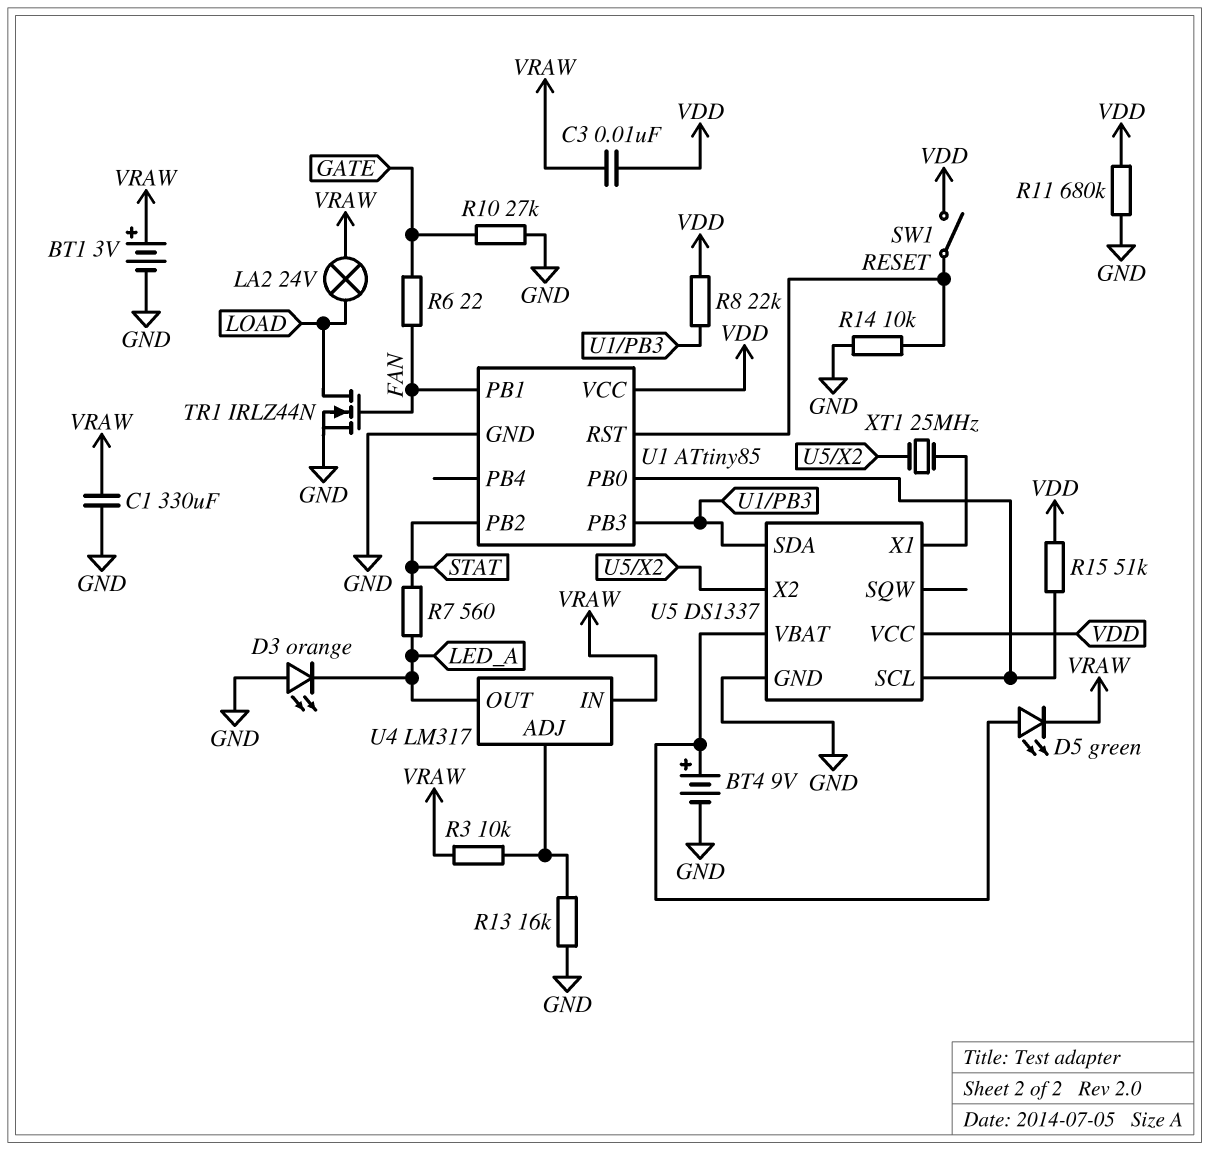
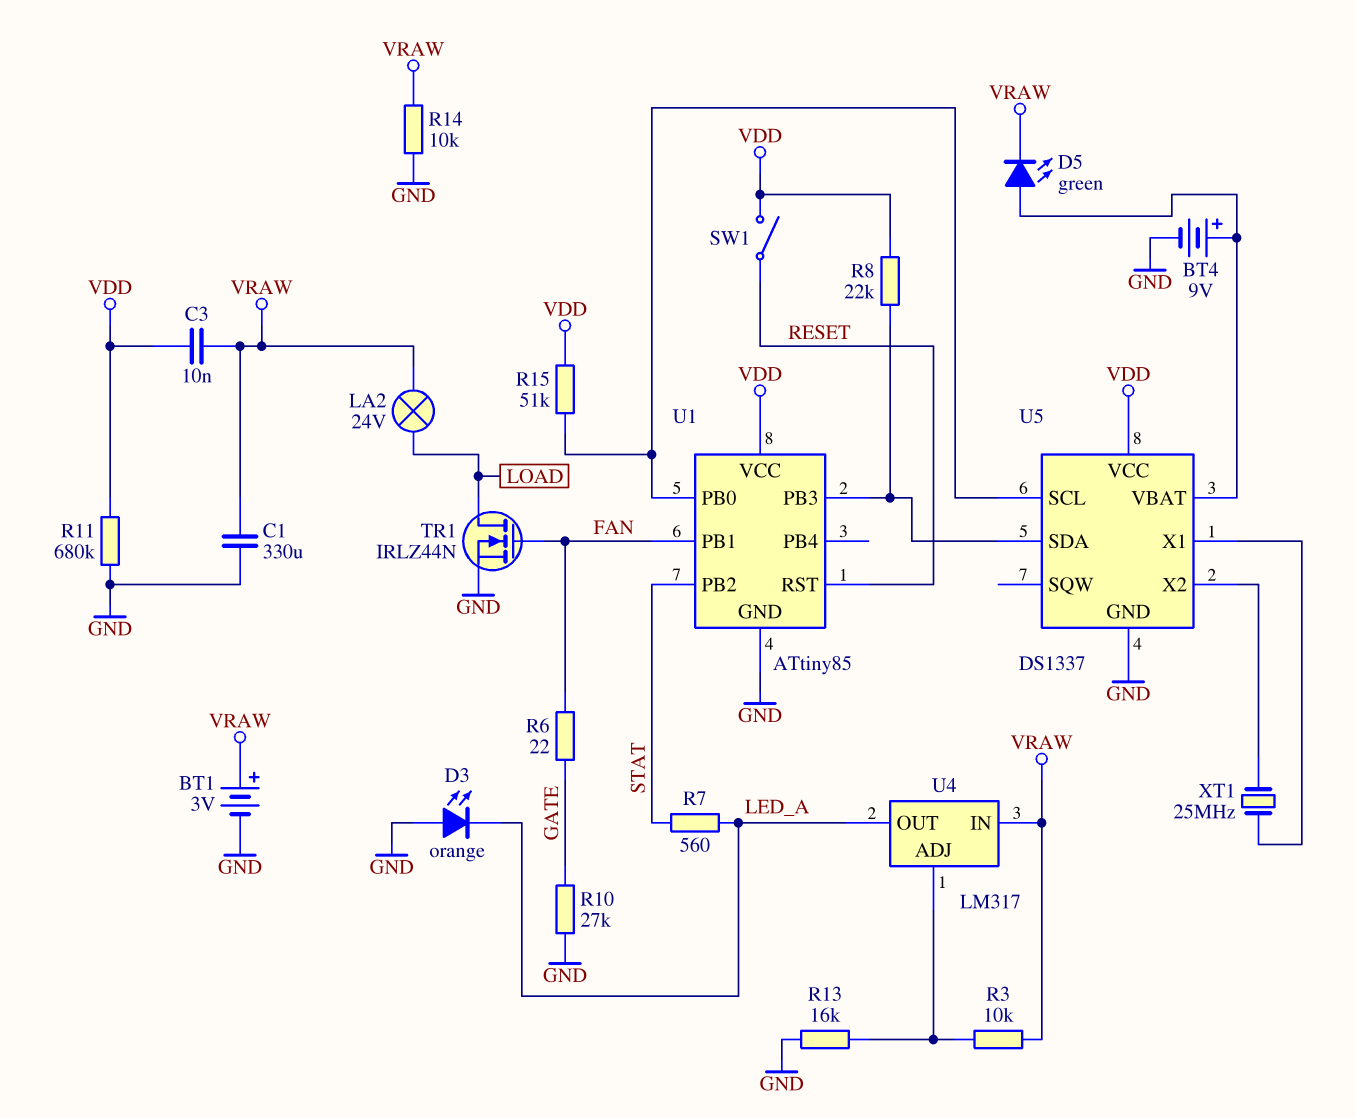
R14: 10k (GND, RESET) -> 10k (GND, VRAW)

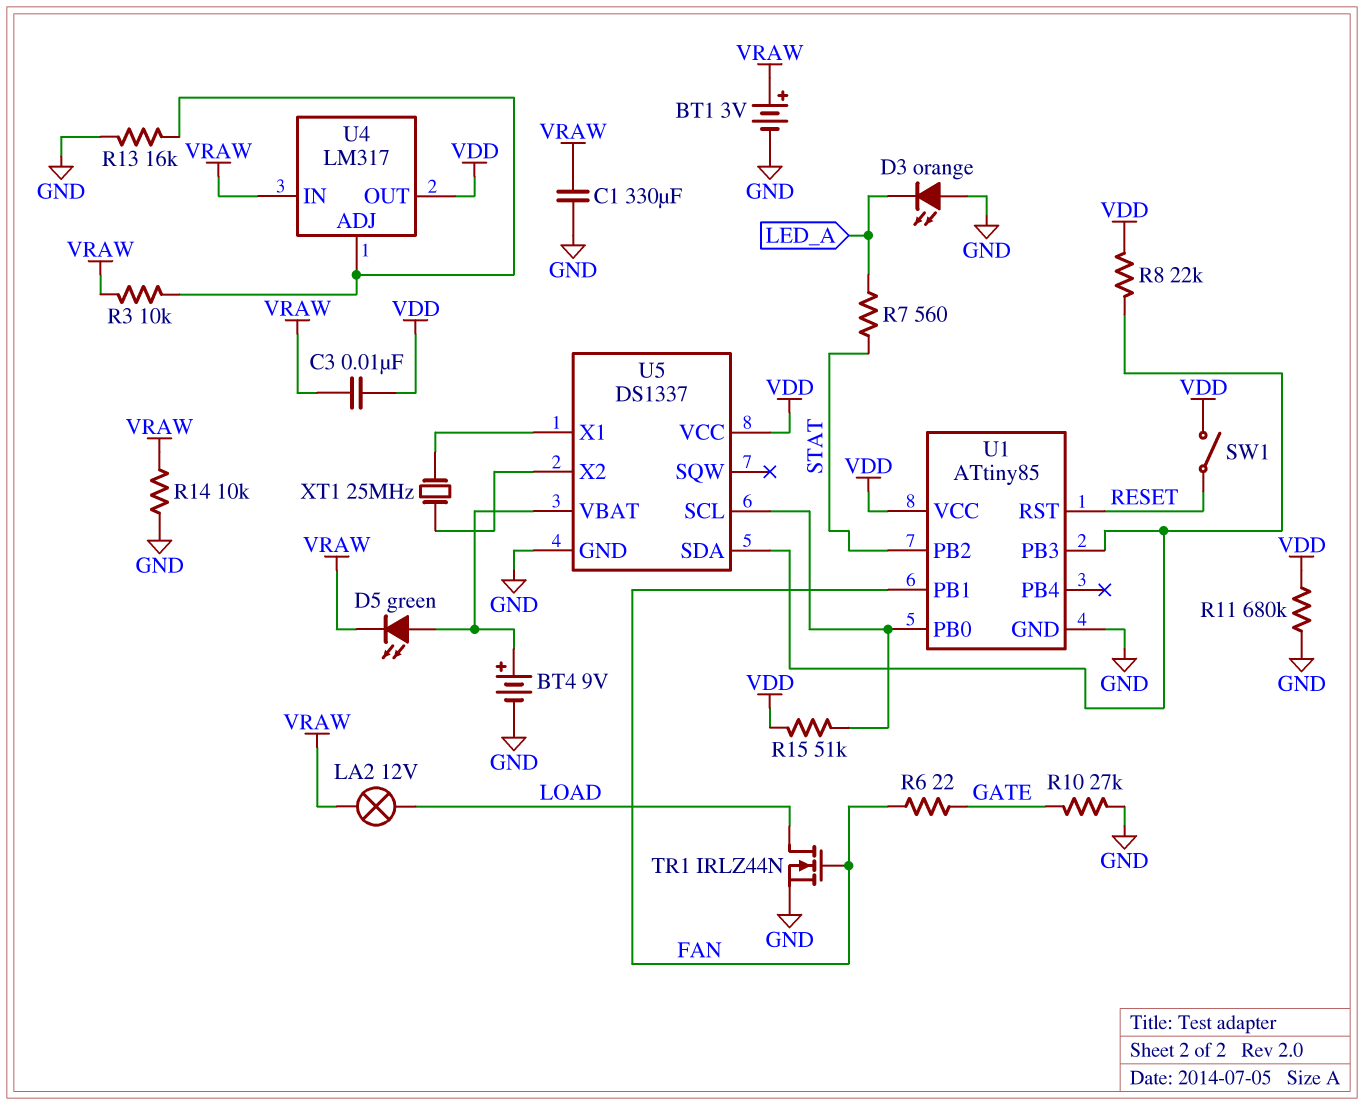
LA2: lamp 24V (LOAD, VRAW) -> lamp 12V (LOAD, VRAW)
U4 pin OUT: LED_A -> VDD

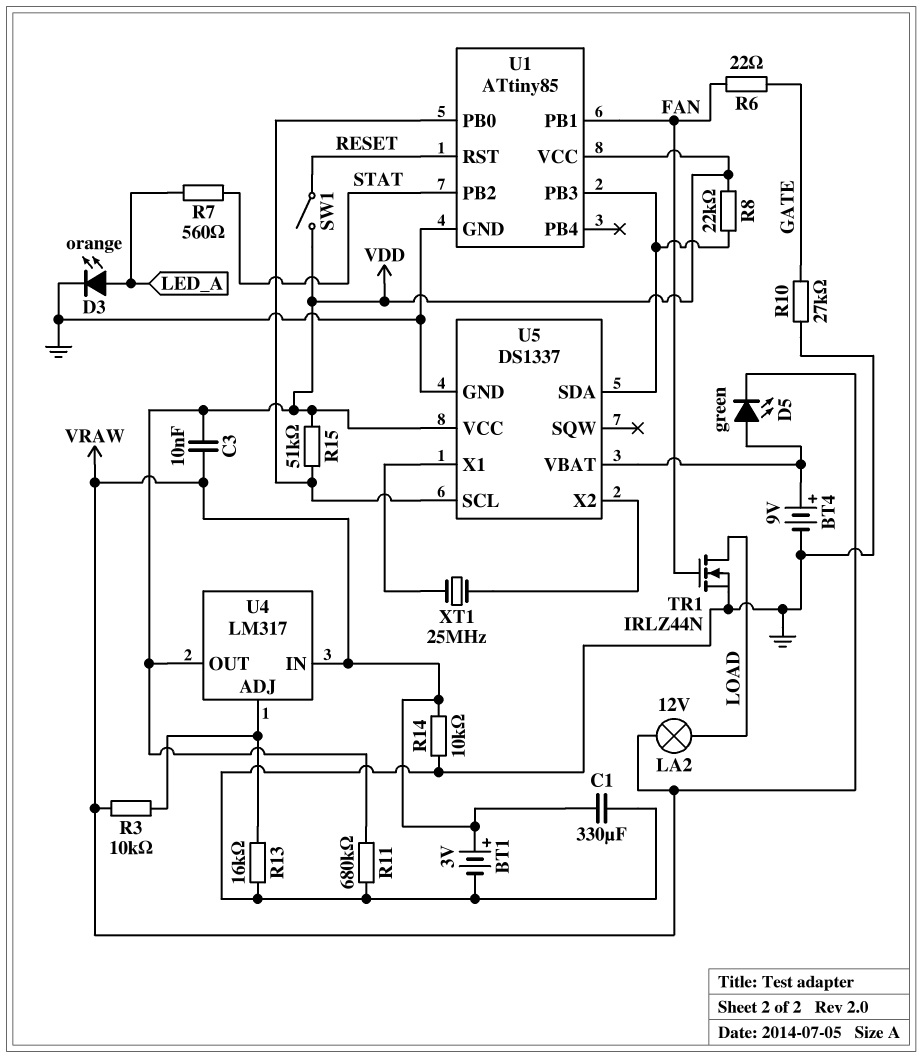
D3: LED orange (A GND, K LED_A) -> LED orange (A LED_A, K GND)

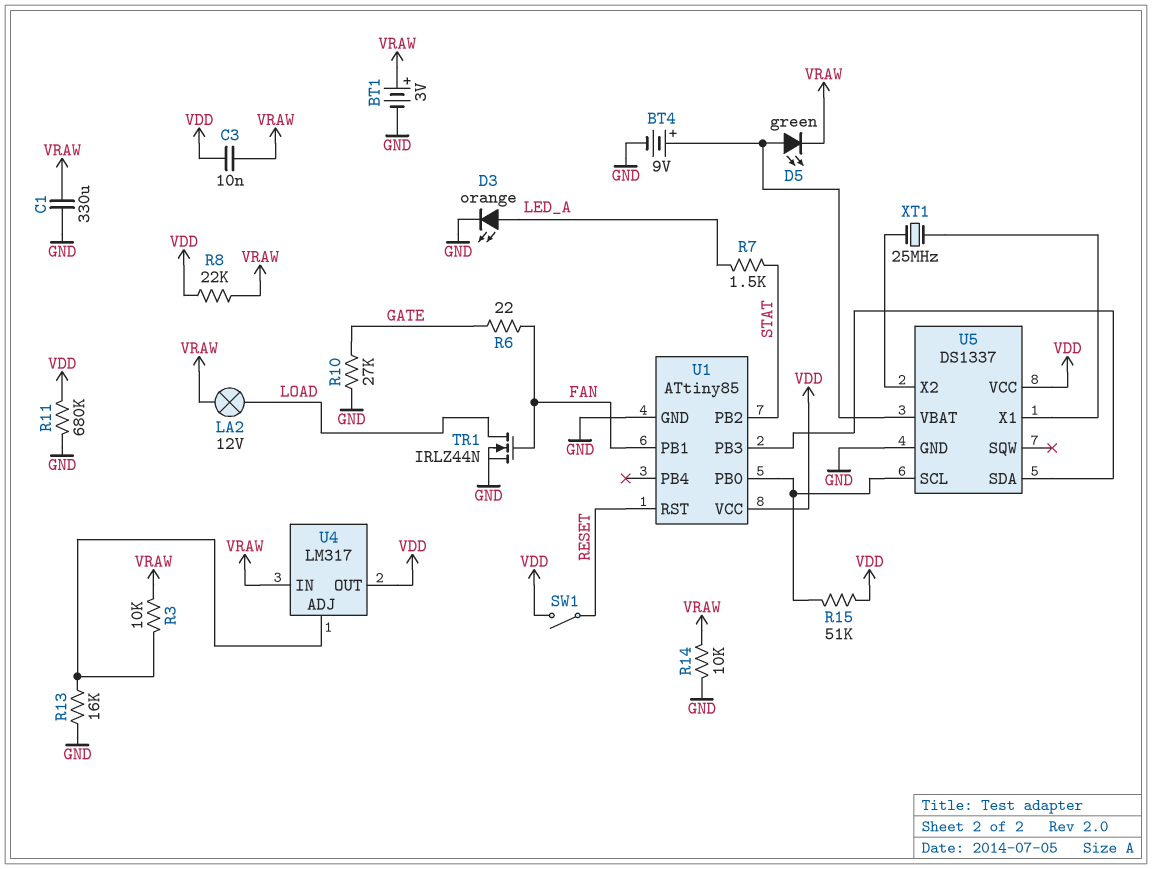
R7: 560 (LED_A, STAT) -> 1.5k (LED_A, STAT)
R8: 22k (U1/PB3, VDD) -> 22k (VDD, VRAW)

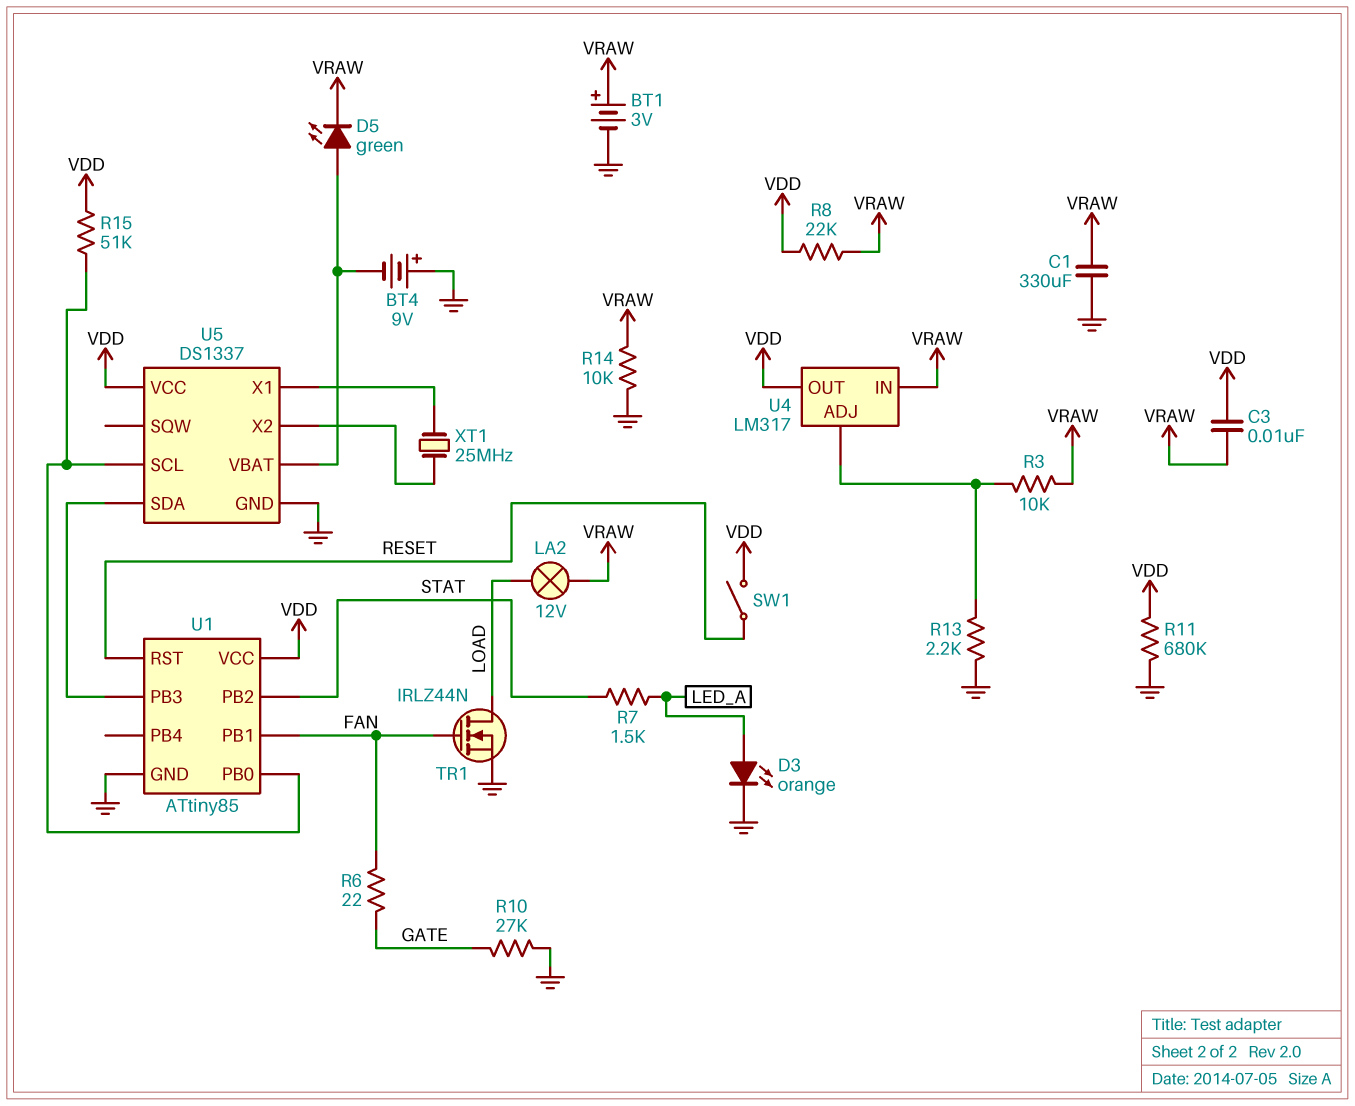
BT4: 9V (plus U5/VBAT, minus GND) -> 9V (plus GND, minus U5/VBAT)
R13: 16k (GND, U4/ADJ) -> 2.2k (GND, U4/ADJ)

